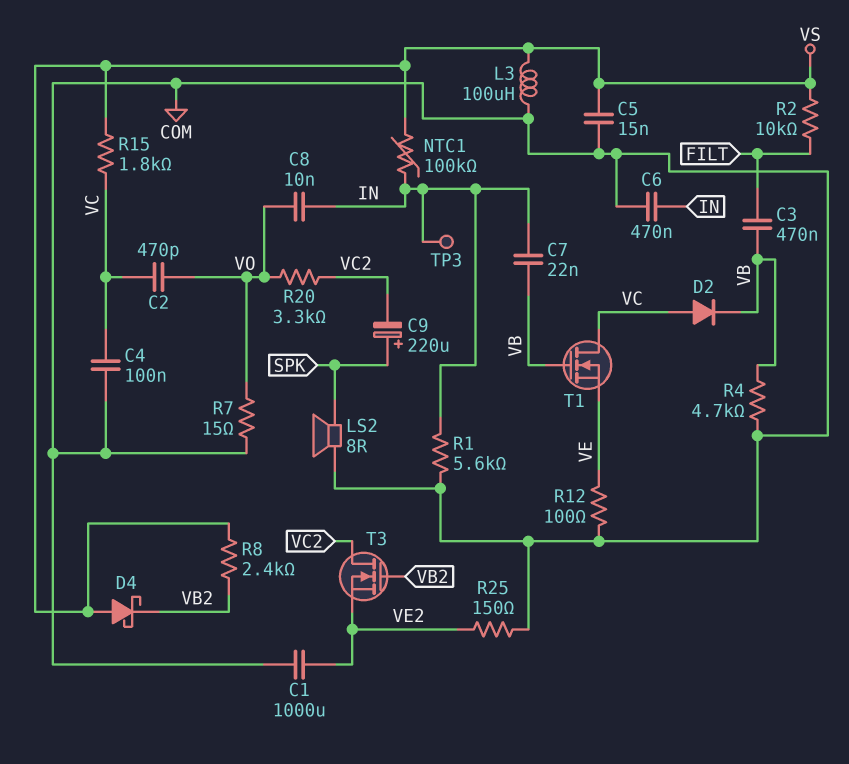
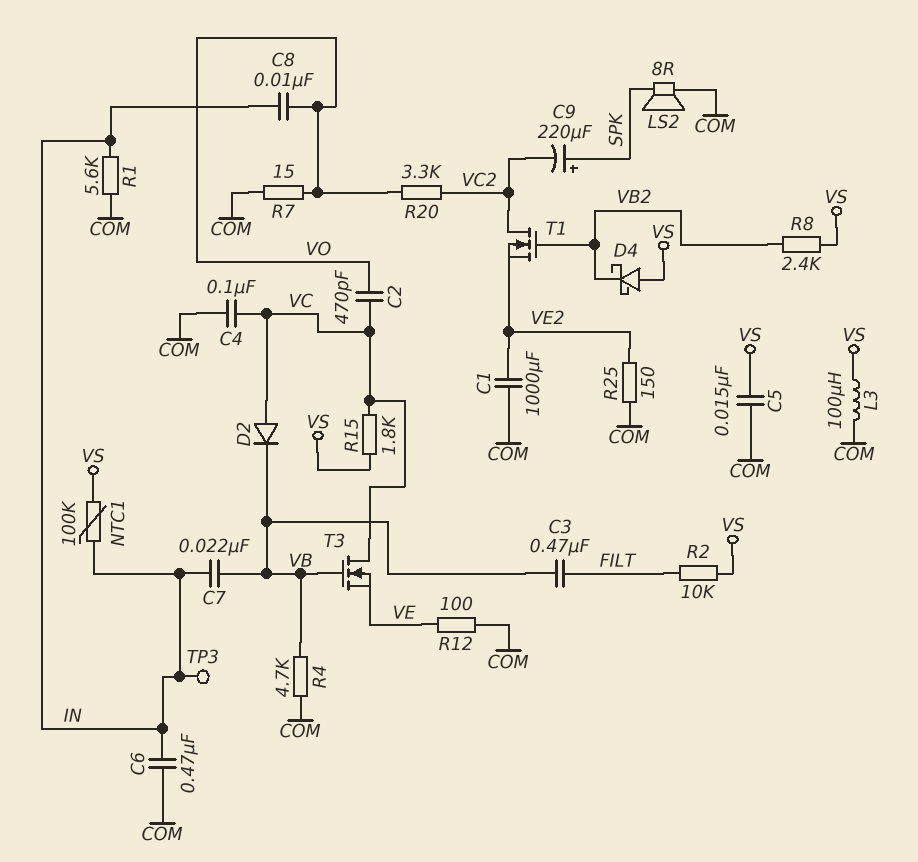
T1: NMOS (G VB, D VC, S VE) -> NMOS (G VB2, D VC2, S VE2)
T3: NMOS (G VB2, D VC2, S VE2) -> NMOS (G VB, D VC, S VE)

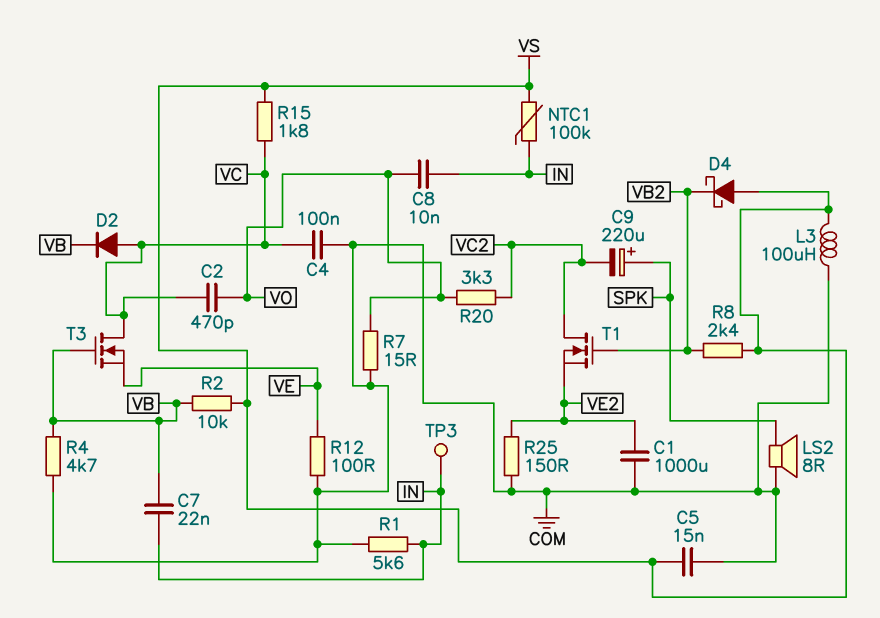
C3: 470nF (FILT, VB) -> none
C6: 470nF (COM, IN) -> none
R2: 10k (FILT, VS) -> 10k (VB, VS)

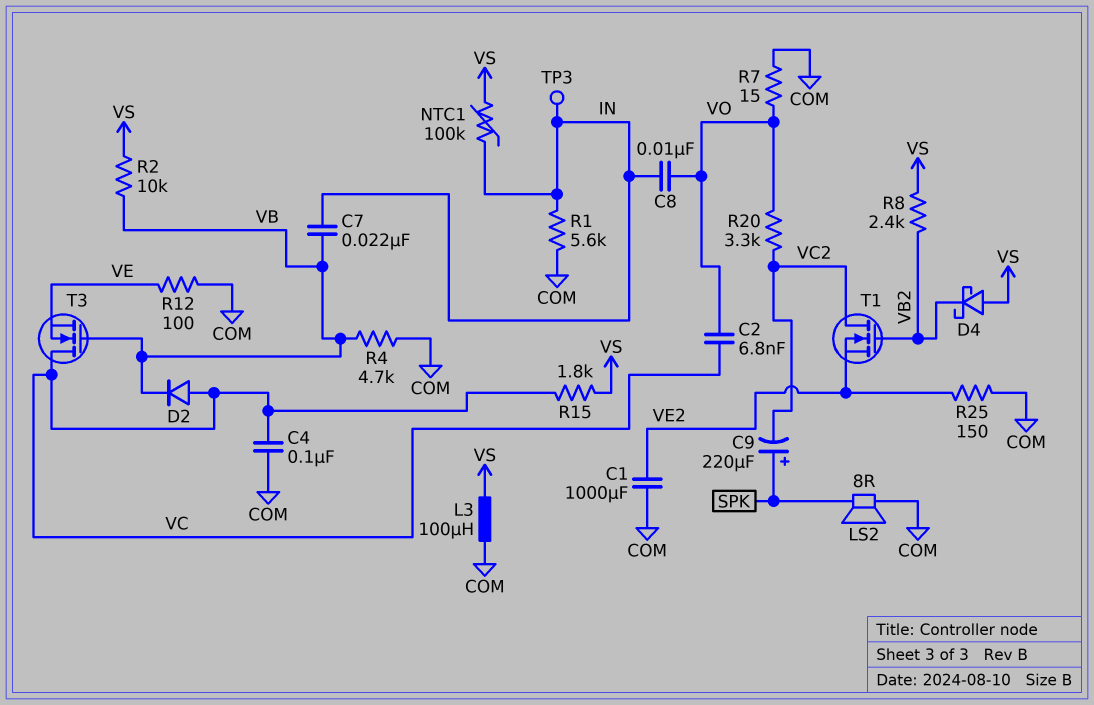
C2: 470pF (VC, VO) -> 6.8nF (VC, VO)
C5: 15nF (COM, VS) -> none

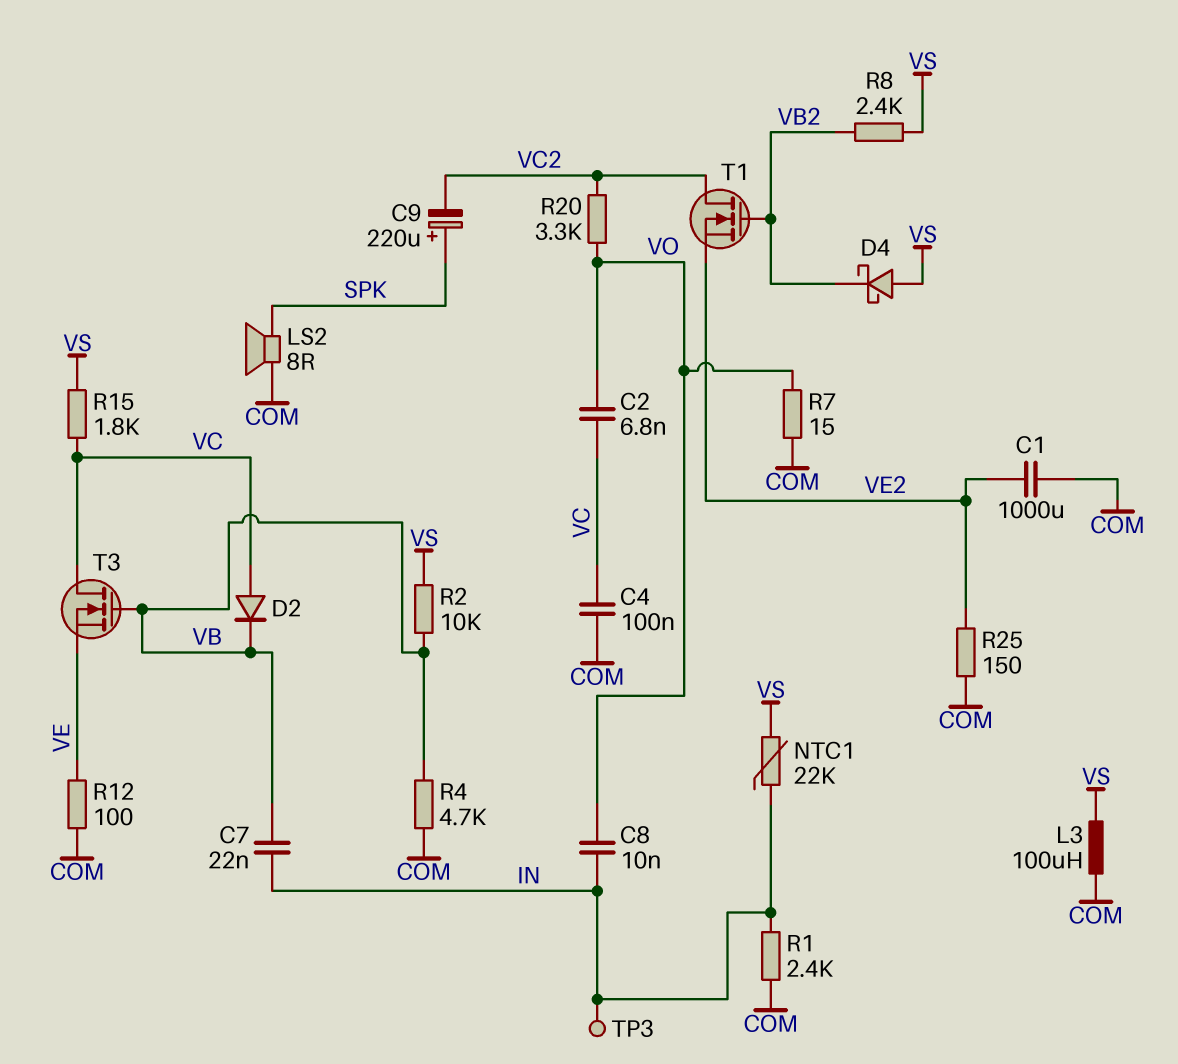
NTC1: 100k (IN, VS) -> 22k (IN, VS)
R1: 5.6k (COM, IN) -> 2.4k (COM, IN)

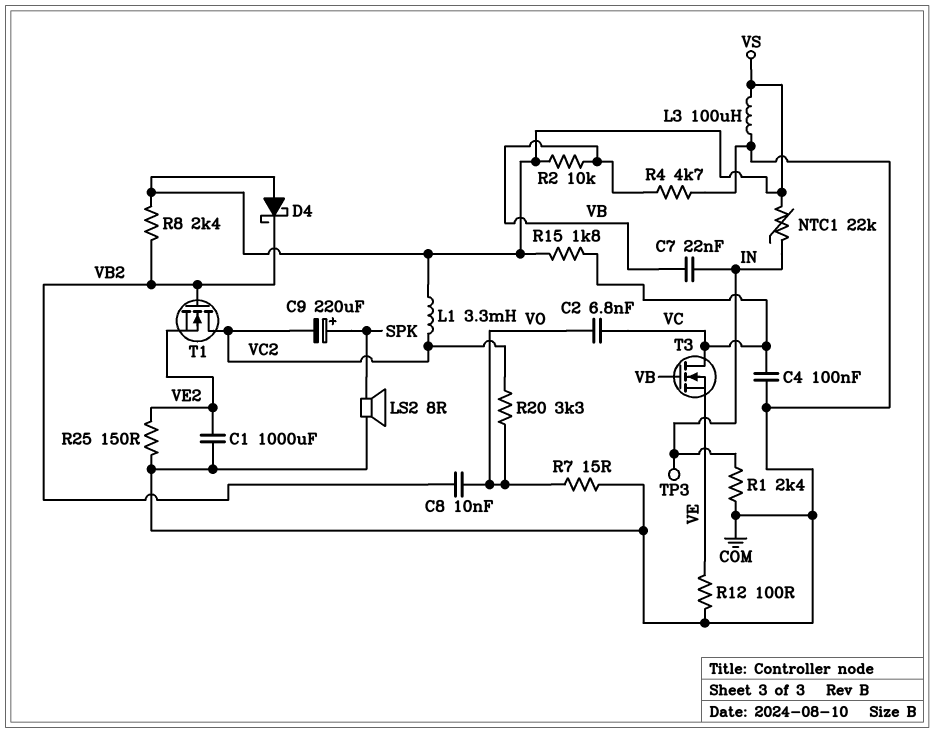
C8: 10nF (IN, VO) -> 10nF (VB2, VO)
D2: diode (A VC, K VB) -> none
L1: none -> 3.3mH (VC2, VS)

